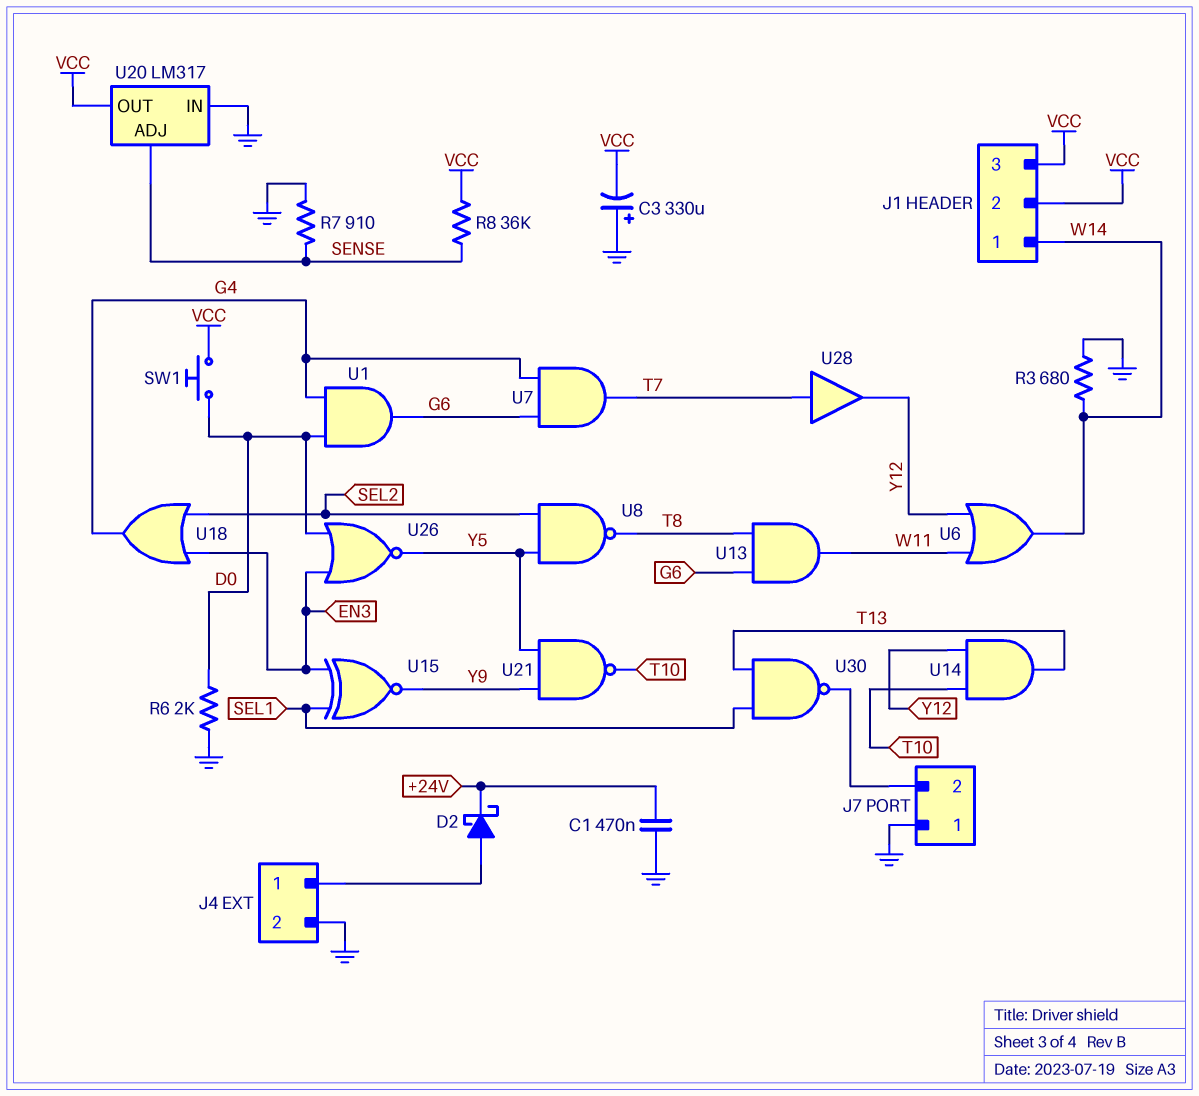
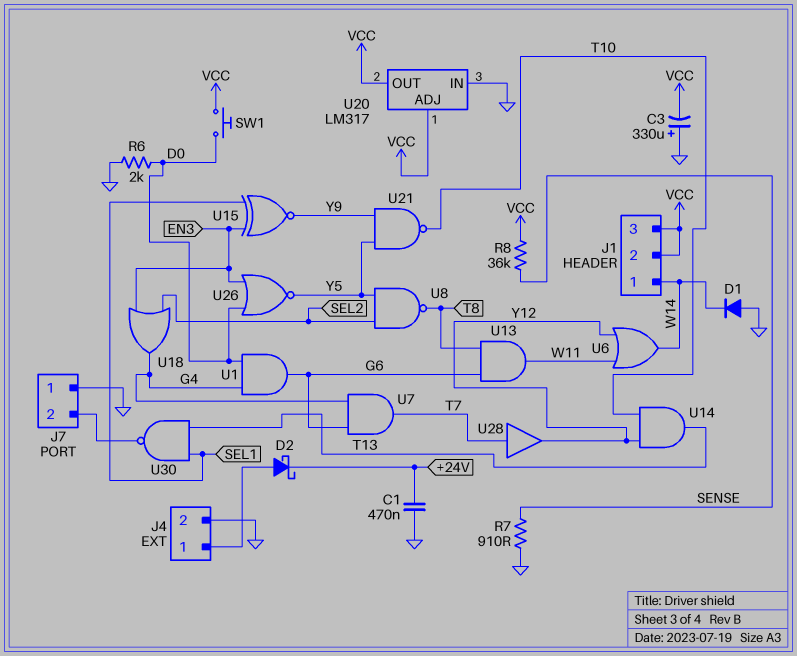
D1: none -> diode (A GND, K W14)
R3: 680 (GND, W14) -> none
U20 pin ADJ: SENSE -> VCC

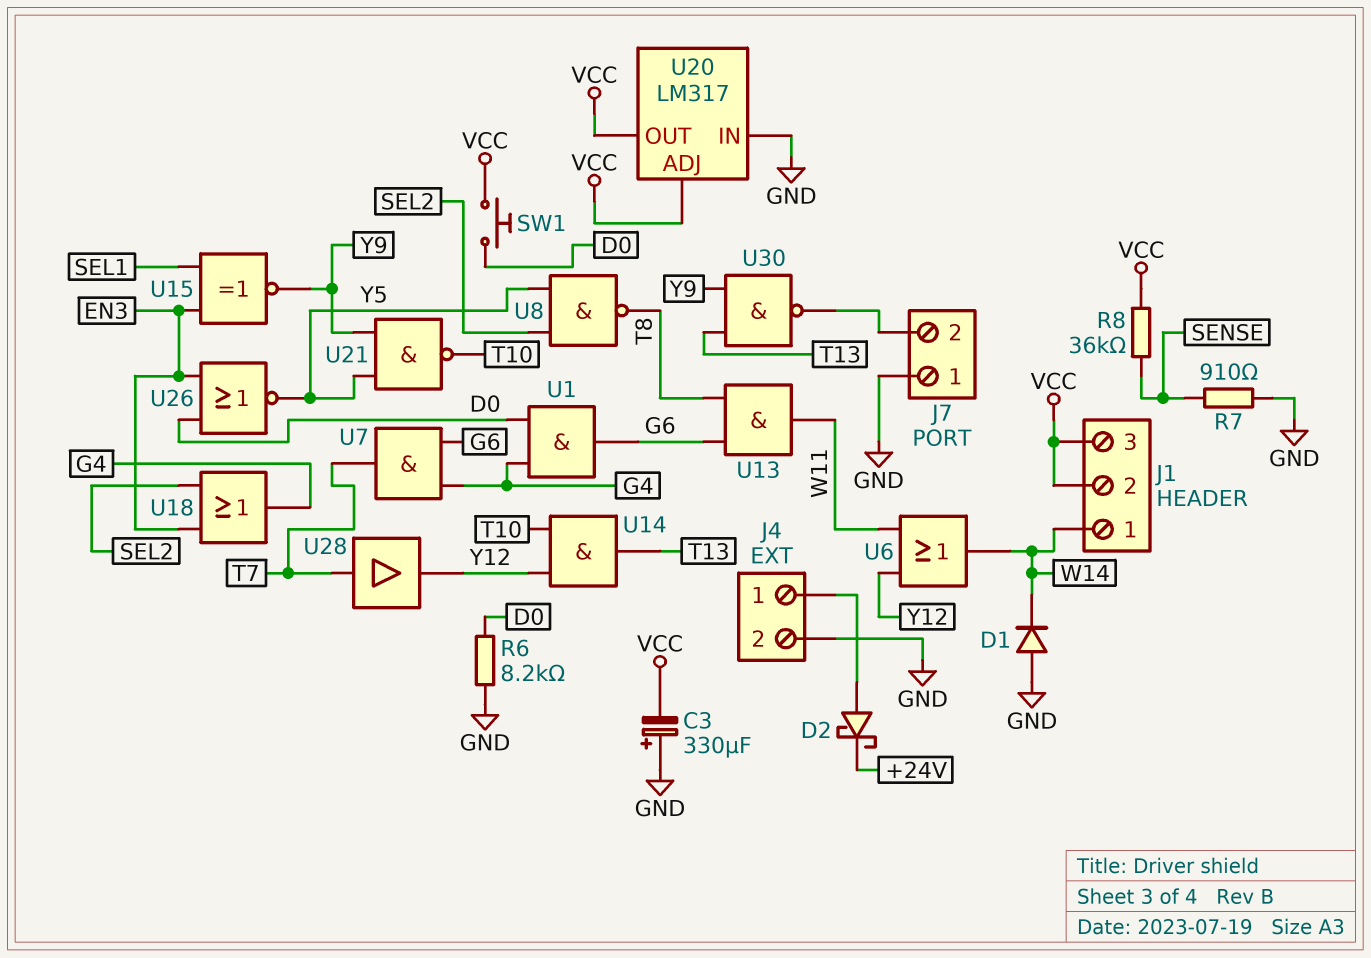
C1: 470nF (+24V, GND) -> none
R6: 2k (D0, GND) -> 8.2k (D0, GND)
U30: NAND (in SEL1, in T13, out J7/2) -> NAND (in T13, in Y9, out J7/2)

